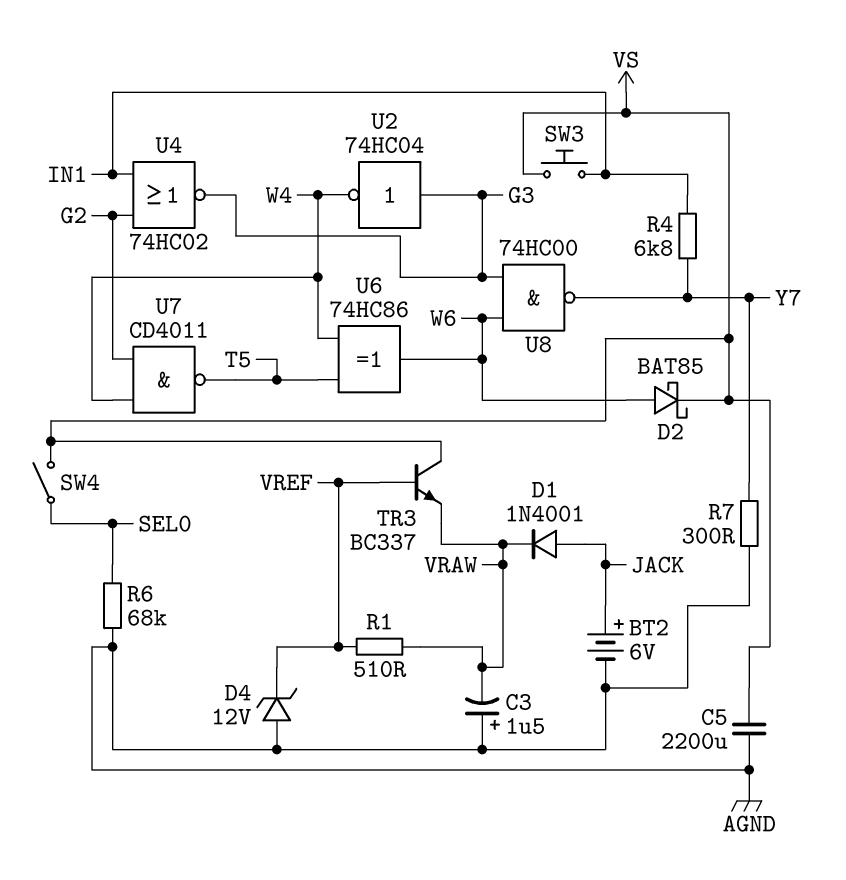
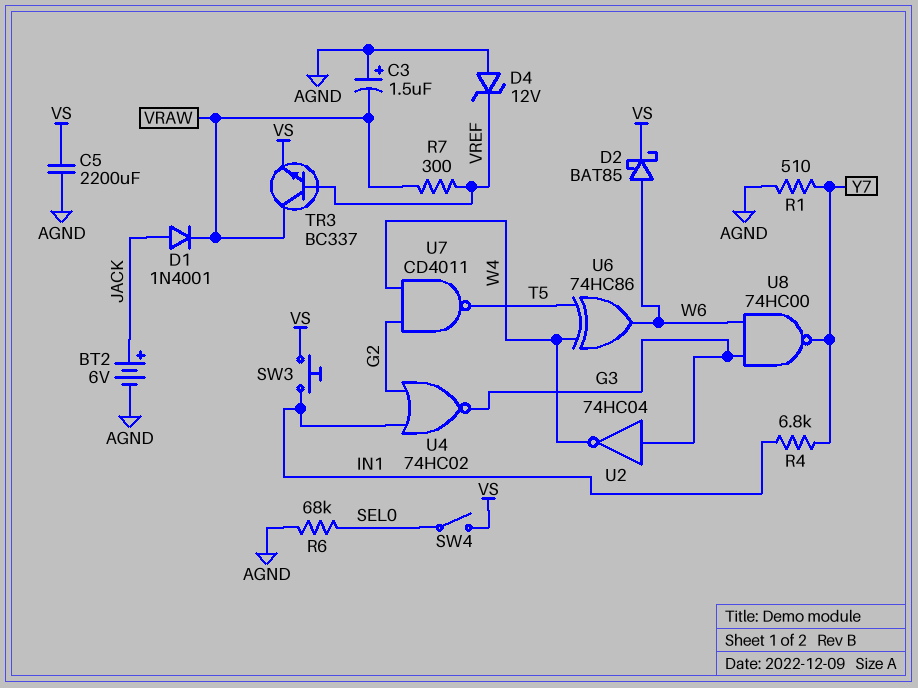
R1: 510 (VRAW, VREF) -> 510 (AGND, Y7)
R7: 300 (AGND, Y7) -> 300 (VRAW, VREF)
TR3: NPN BC337 (B VREF, C VS, E VRAW) -> NPN BC337 (B VREF, C VRAW, E VS)

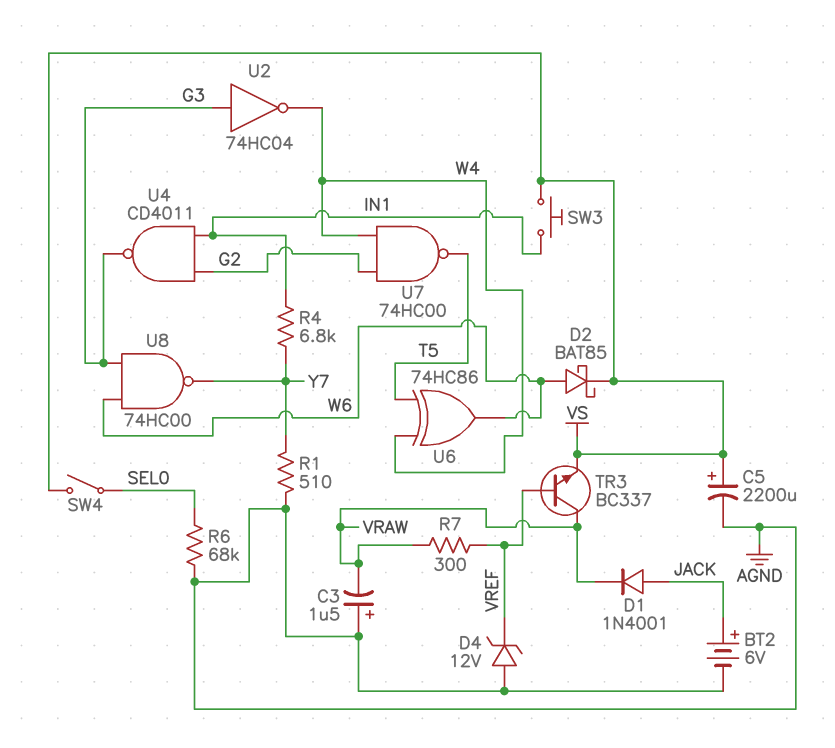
C5: 2200uF (AGND, VS) -> 2200uF (plus VS, minus AGND)
U4: NOR 74HC02 (in G2, in IN1, out G3) -> NAND CD4011 (in G2, in IN1, out G3)
U7: NAND CD4011 (in G2, in W4, out T5) -> NAND 74HC00 (in G2, in W4, out T5)

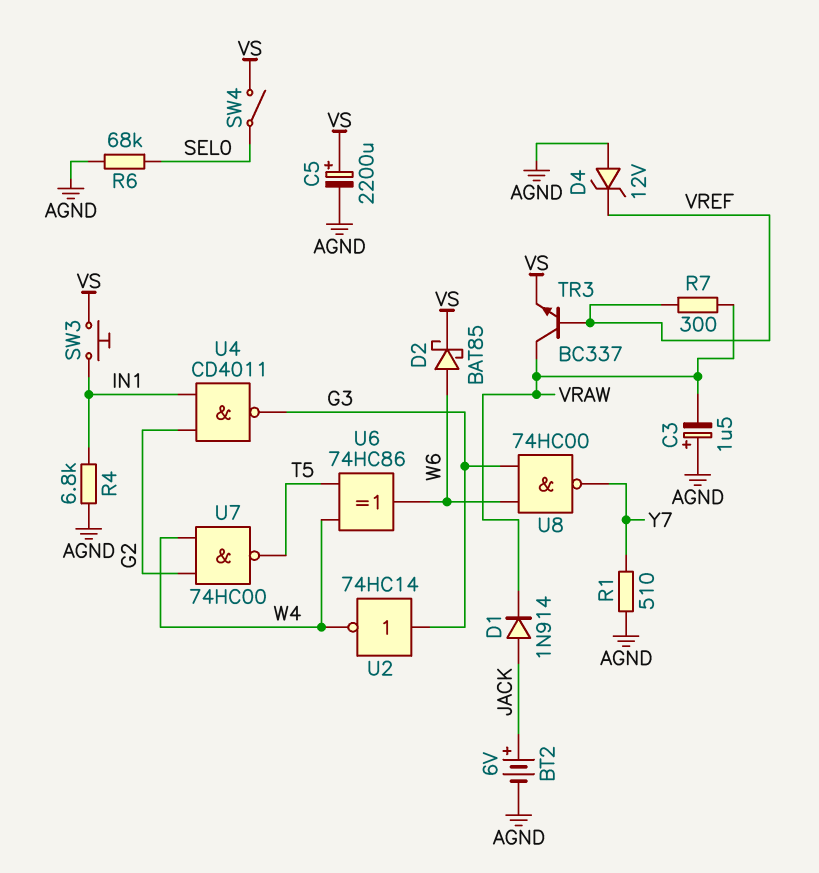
D1: diode 1N4001 (A JACK, K VRAW) -> diode 1N914 (A JACK, K VRAW)
R4: 6.8k (IN1, Y7) -> 6.8k (AGND, IN1)
U2: NOT 74HC04 (in G3, out W4) -> NOT 74HC14 (in G3, out W4)

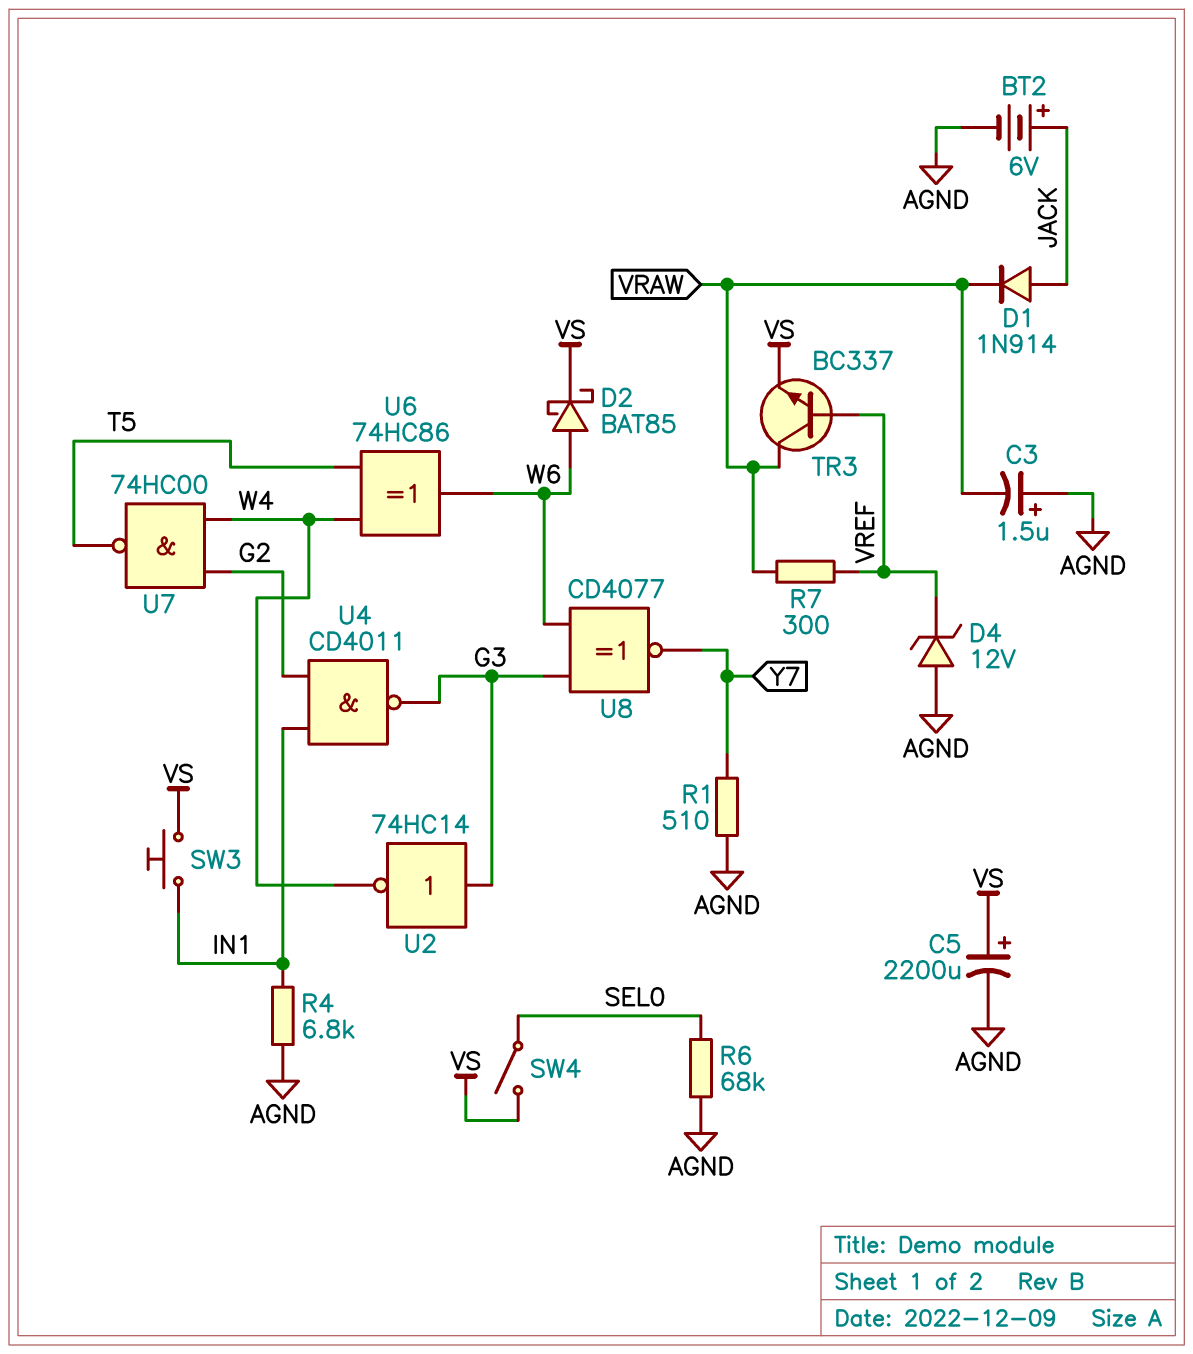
U8: NAND 74HC00 (in G3, in W6, out Y7) -> XNOR CD4077 (in G3, in W6, out Y7)

